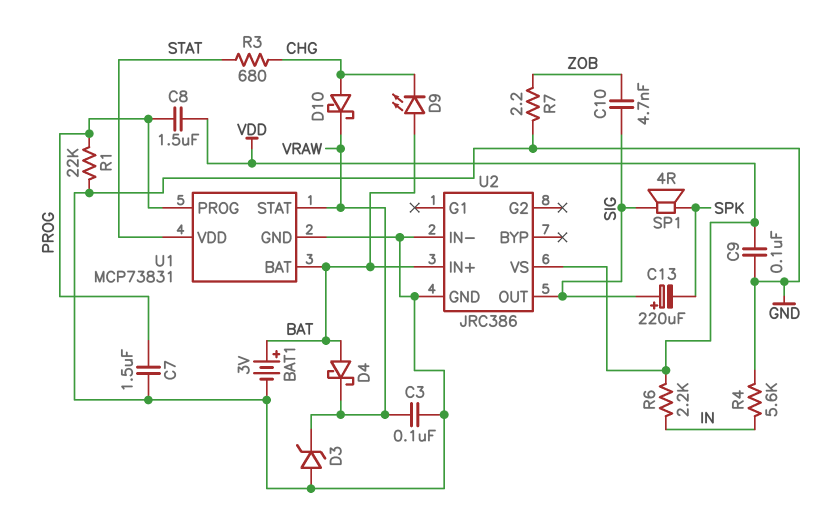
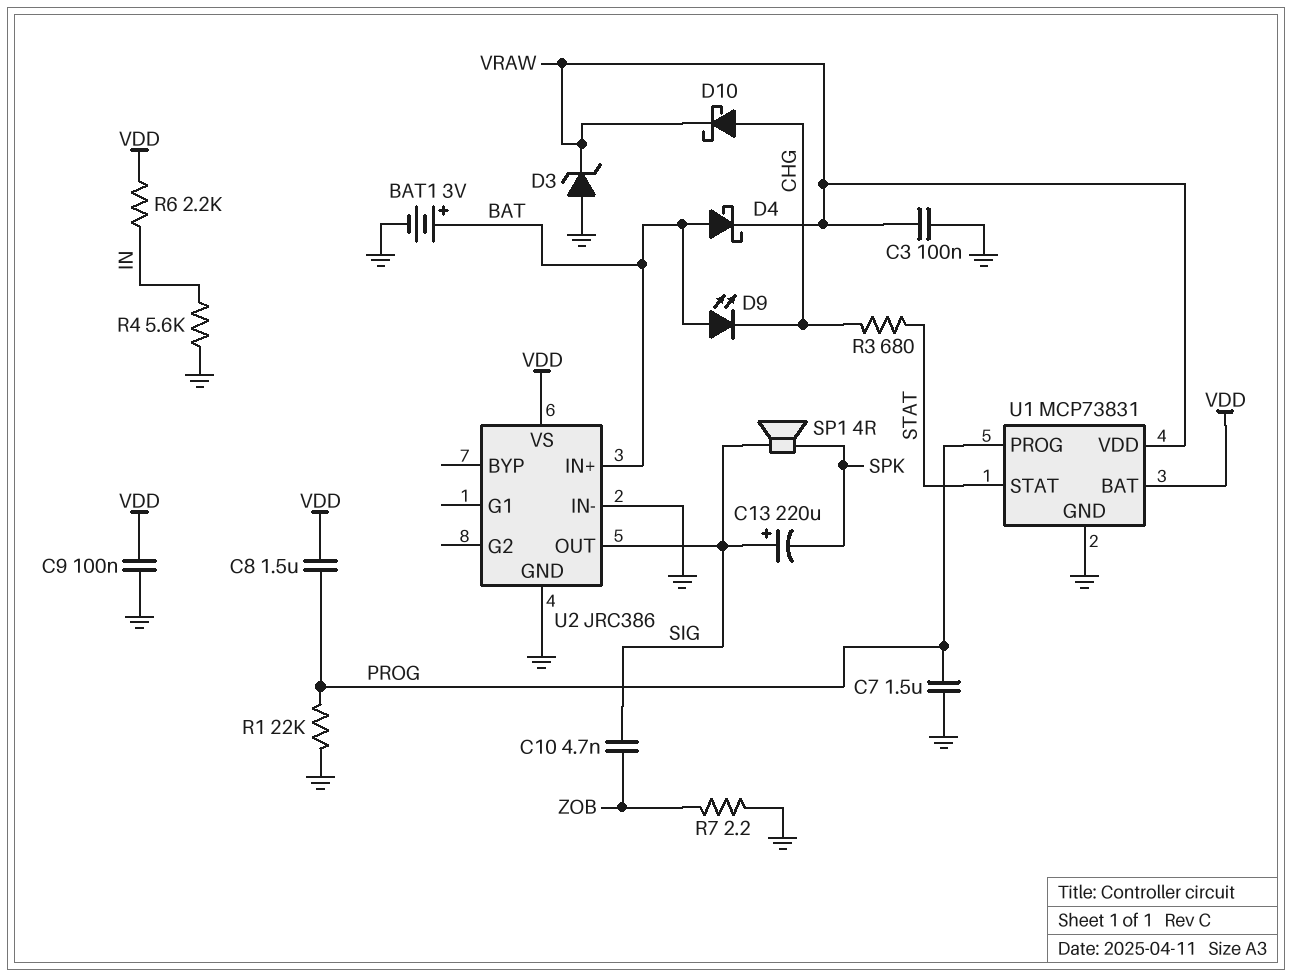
U1 pin BAT: BAT -> VDD
U1 pin STAT: VRAW -> STAT
U1 pin VDD: STAT -> VRAW

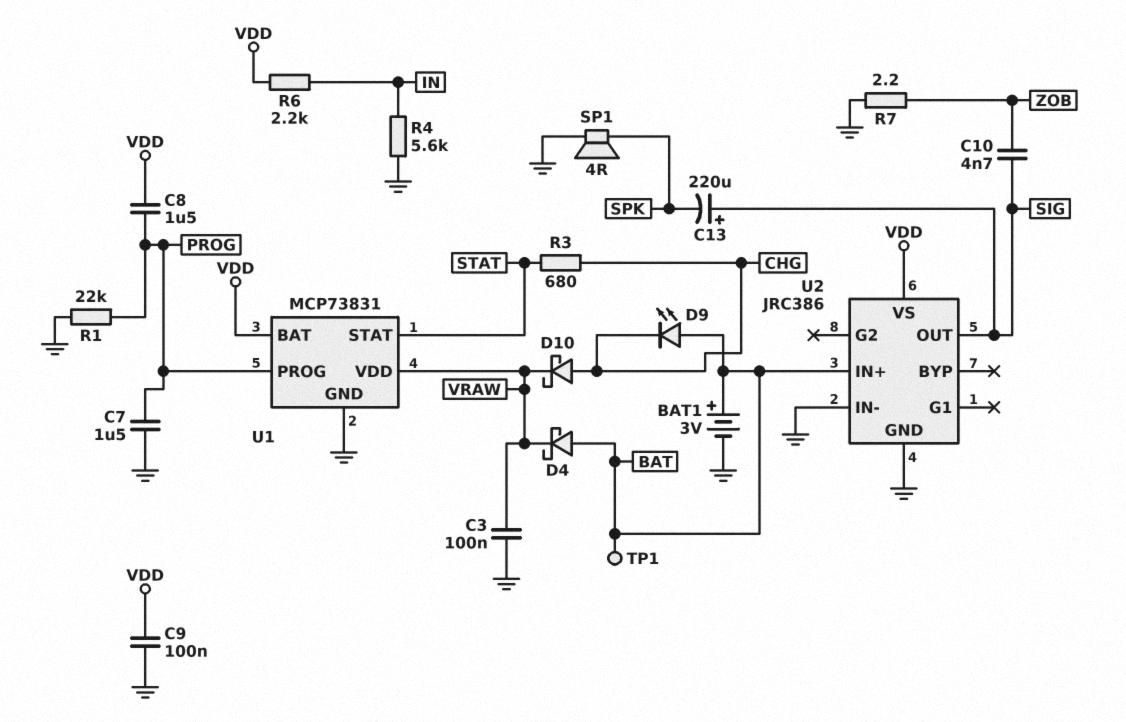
D3: zener (A GND, K VRAW) -> none
SP1: speaker 4R (SIG, SPK) -> speaker 4R (GND, SPK)
TP1: none -> test point (BAT)

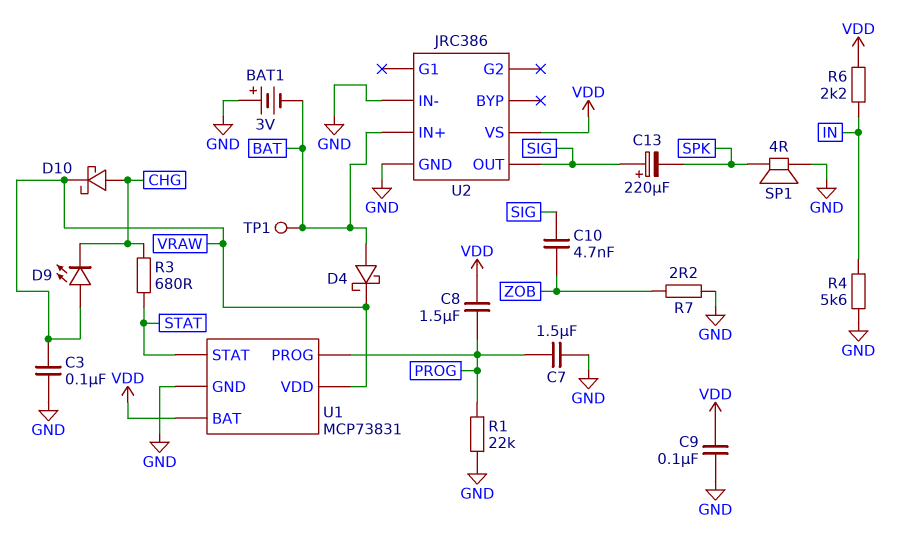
BAT1: 3V (plus BAT, minus GND) -> 3V (plus GND, minus BAT)
D9: LED (A BAT, K CHG) -> LED (A VRAW, K CHG)

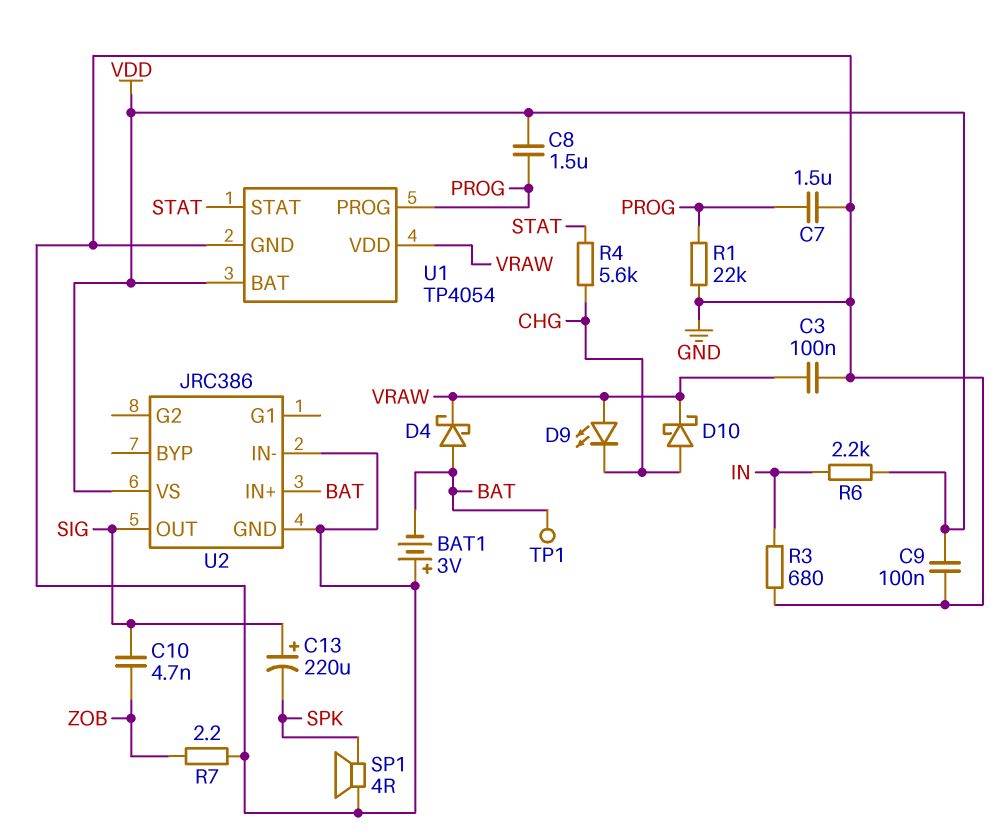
R3: 680 (CHG, STAT) -> 680 (GND, IN)
R4: 5.6k (GND, IN) -> 5.6k (CHG, STAT)
U1: MCP73831 -> TP4054

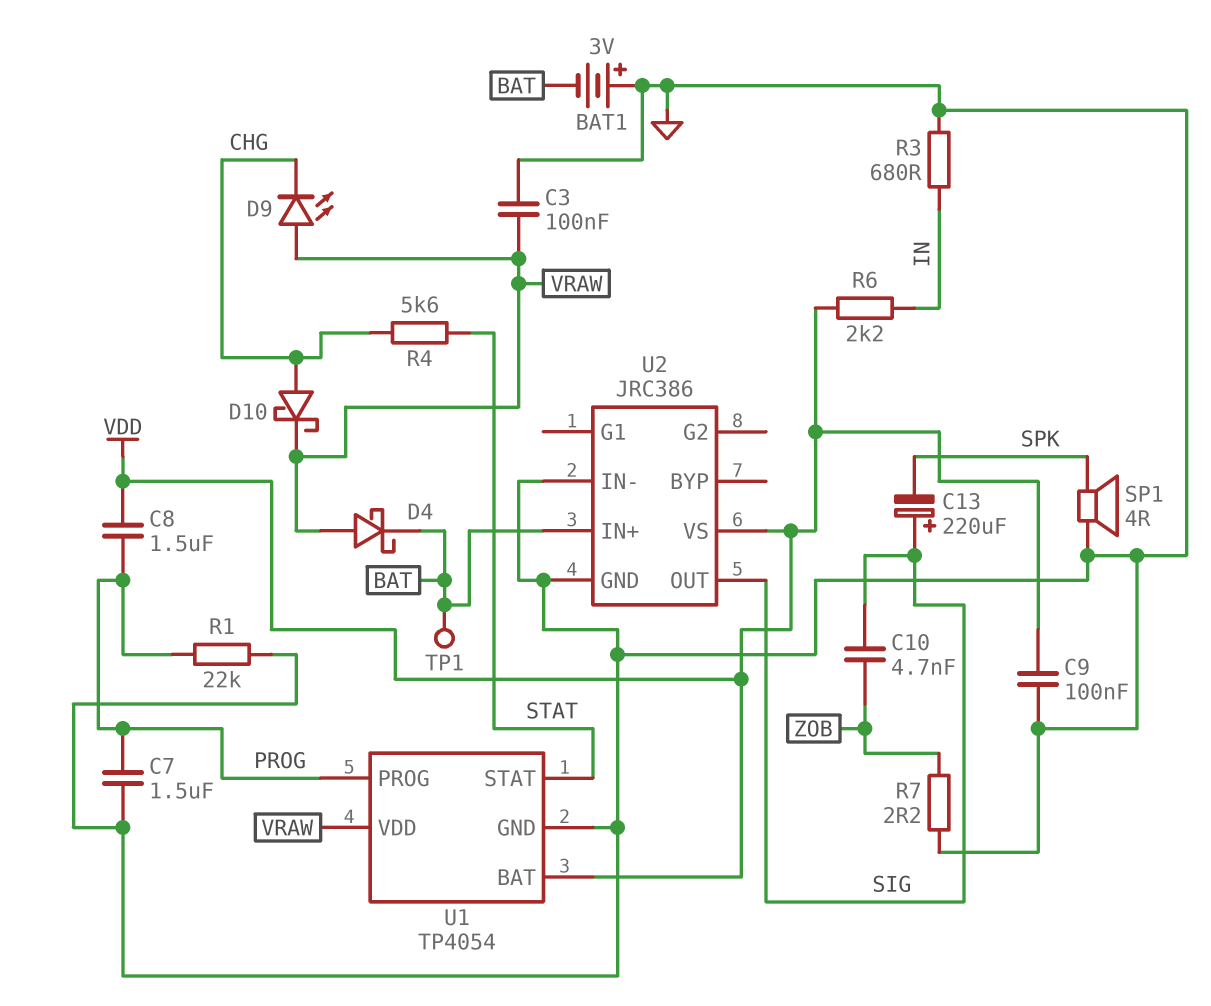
D4: schottky (A BAT, K VRAW) -> schottky (A VRAW, K BAT)

